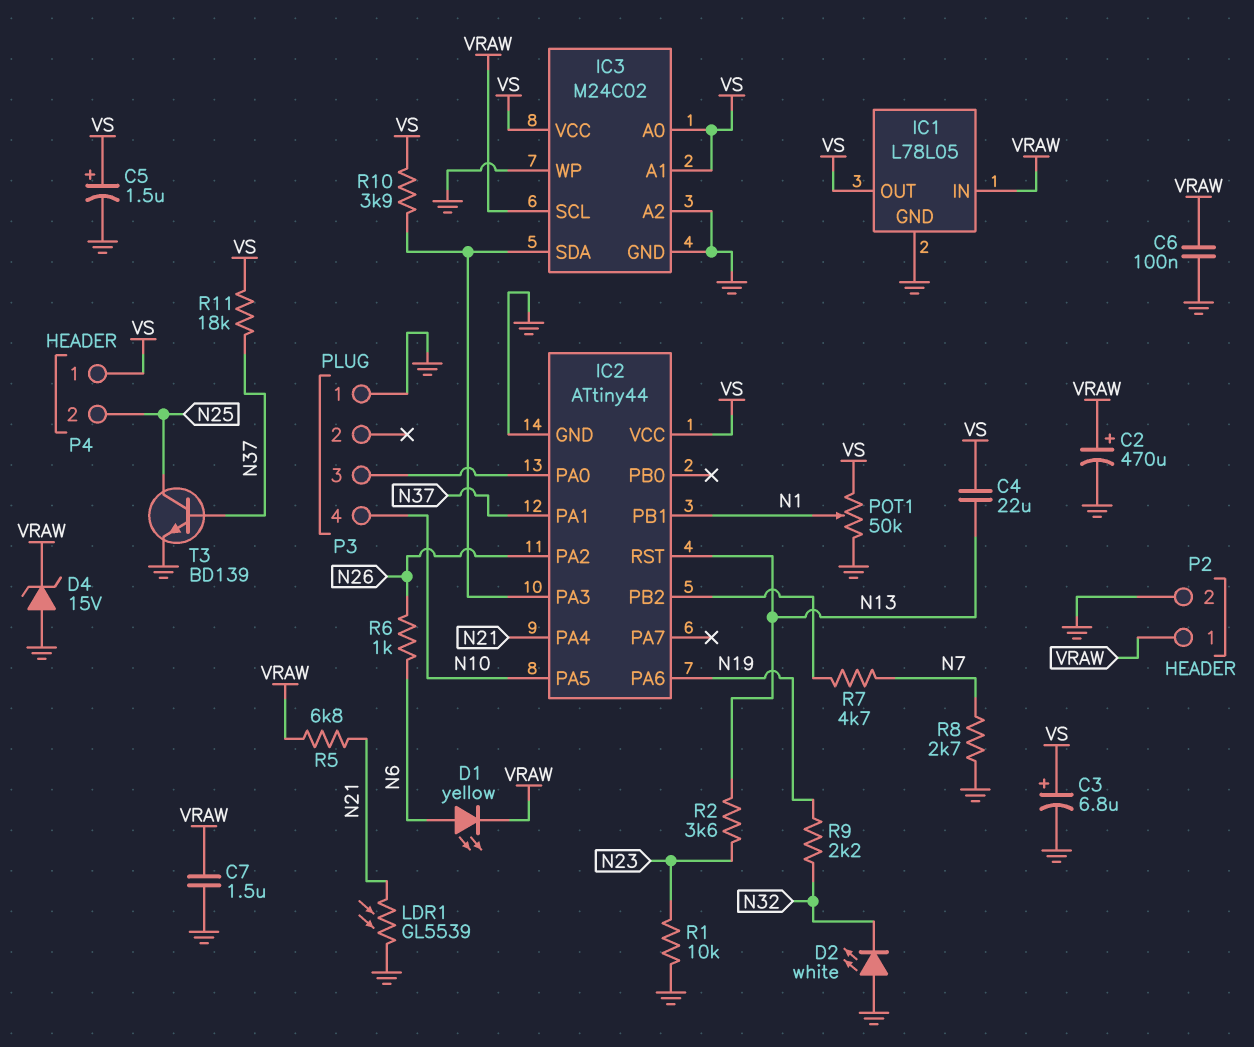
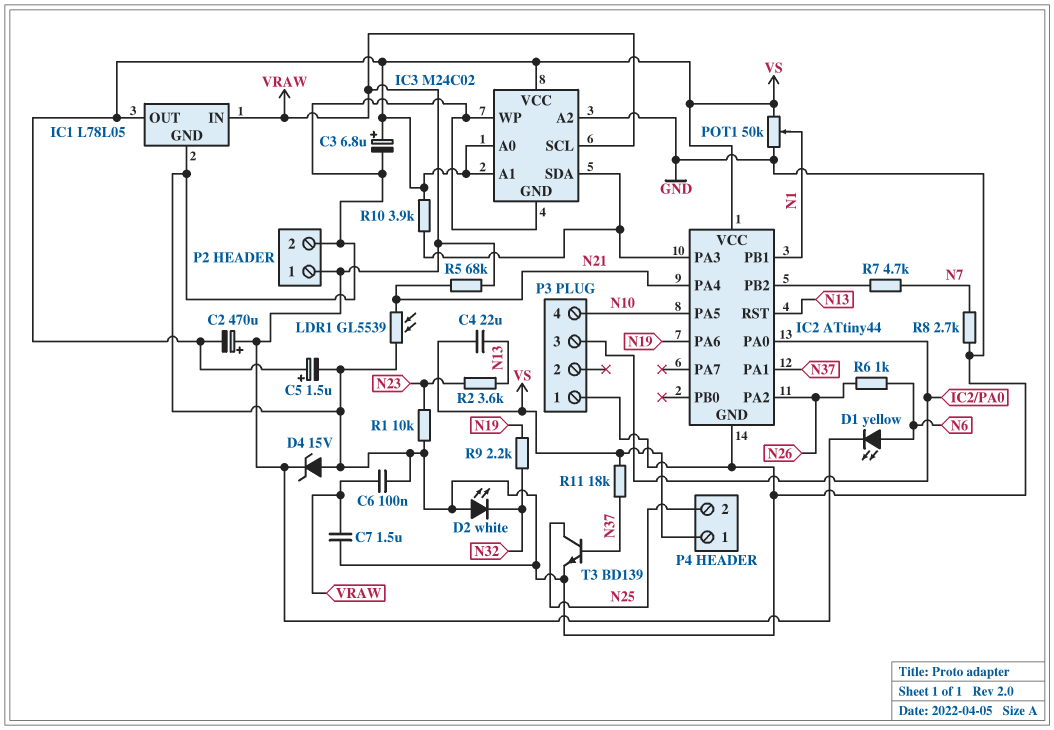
C2: 470uF (plus VRAW, minus GND) -> 470uF (plus VRAW, minus VS)
R5: 6.8k (N21, VRAW) -> 68k (N21, VRAW)

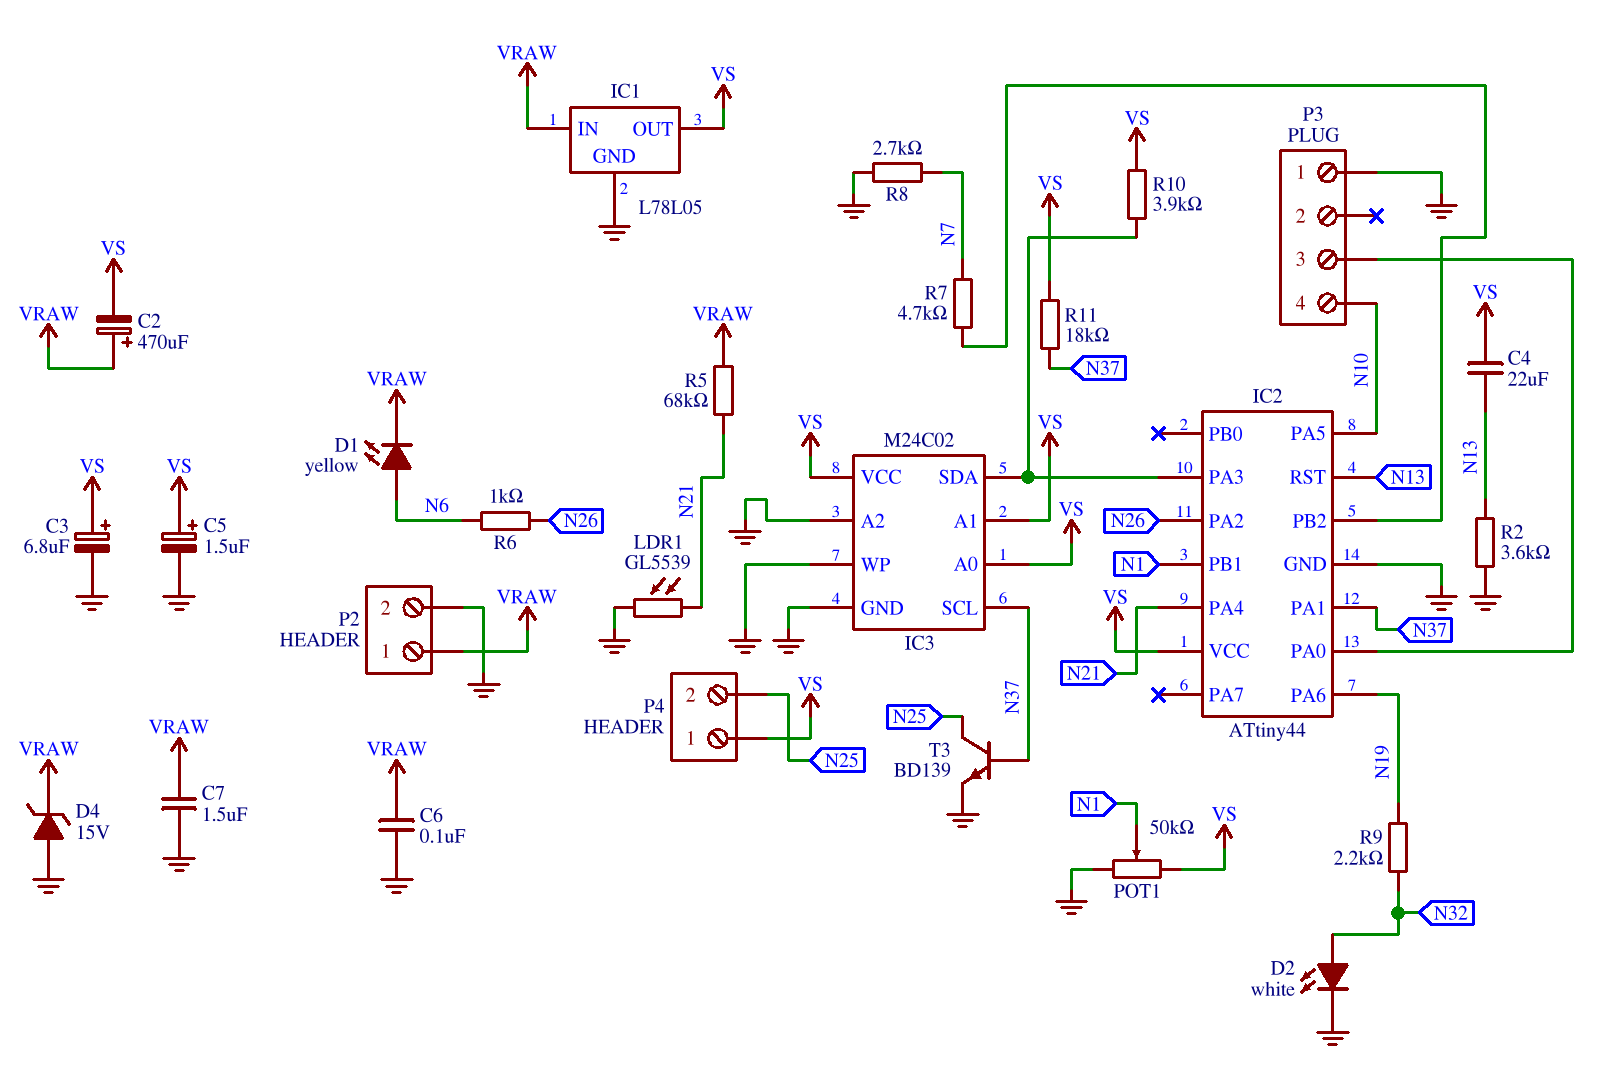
D2: LED white (A GND, K N32) -> LED white (A N32, K GND)
IC3 pin SCL: VRAW -> N37
R1: 10k (GND, N23) -> none
R2: 3.6k (N13, N23) -> 3.6k (GND, N13)

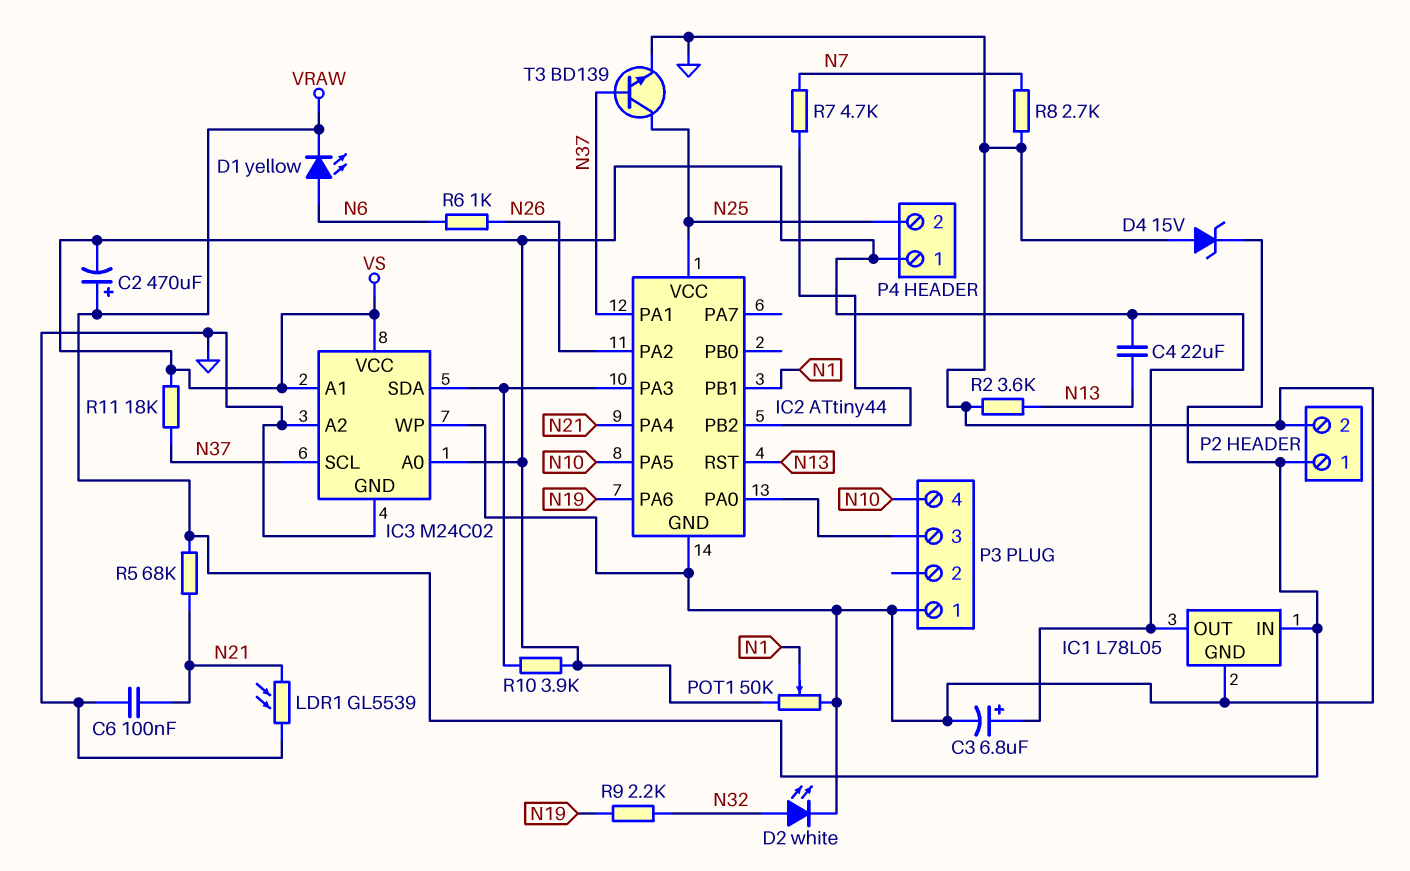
C5: 1.5uF (plus VS, minus GND) -> none
C6: 100nF (GND, VRAW) -> 100nF (GND, N21)
C7: 1.5uF (GND, VRAW) -> none
IC2 pin VCC: VS -> N25

